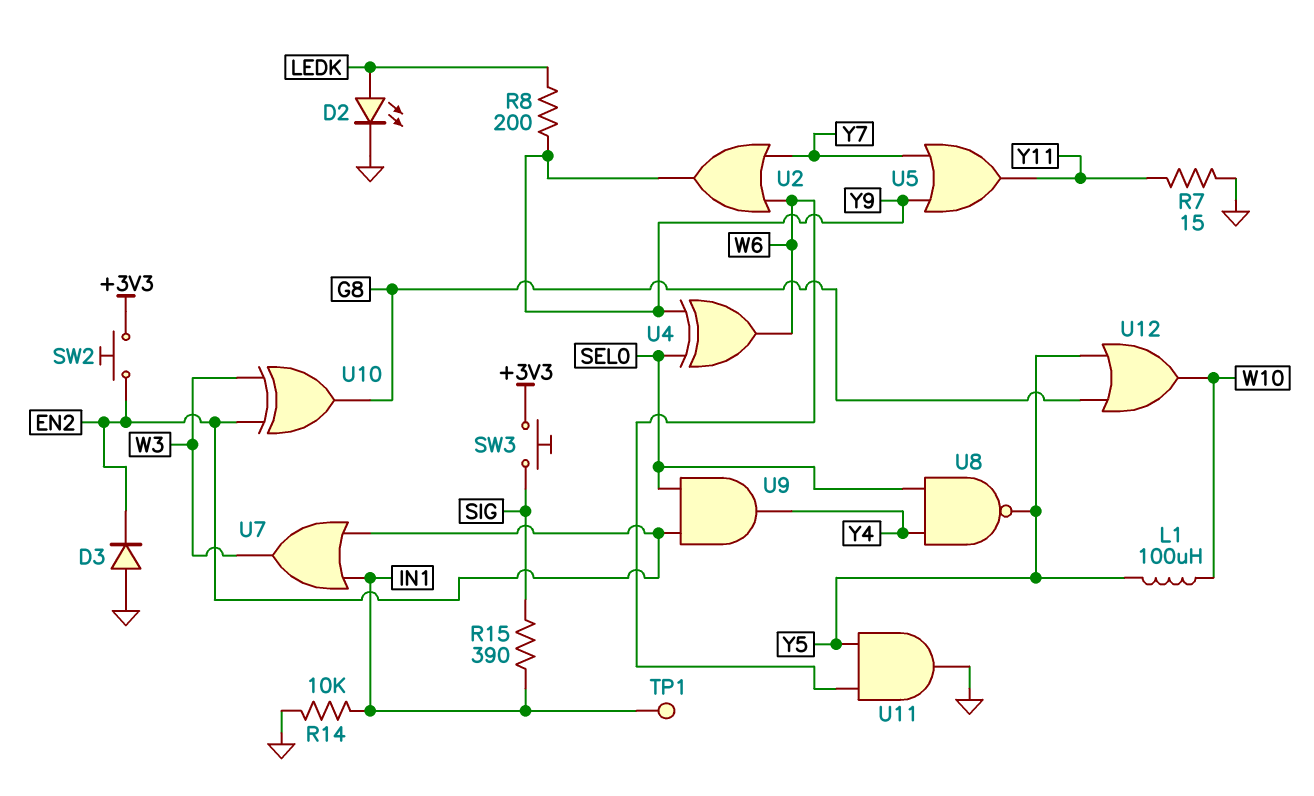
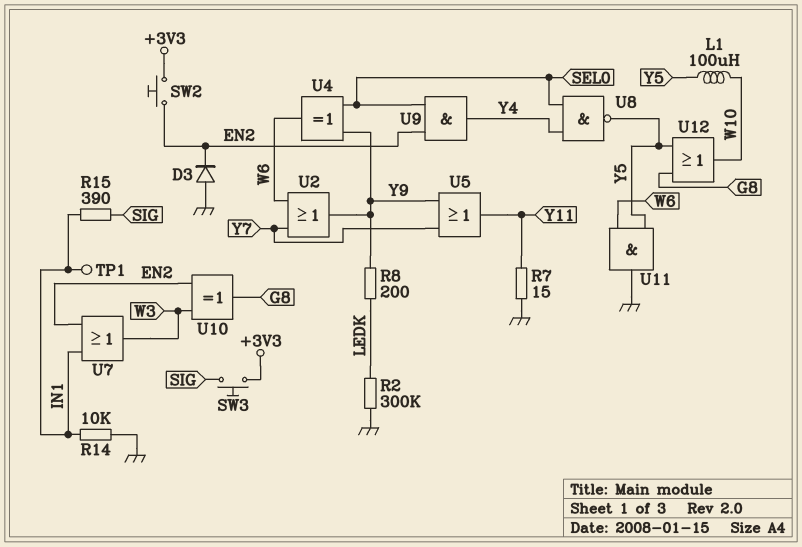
D2: LED (A LEDK, K GND) -> none
R2: none -> 300k (GND, LEDK)

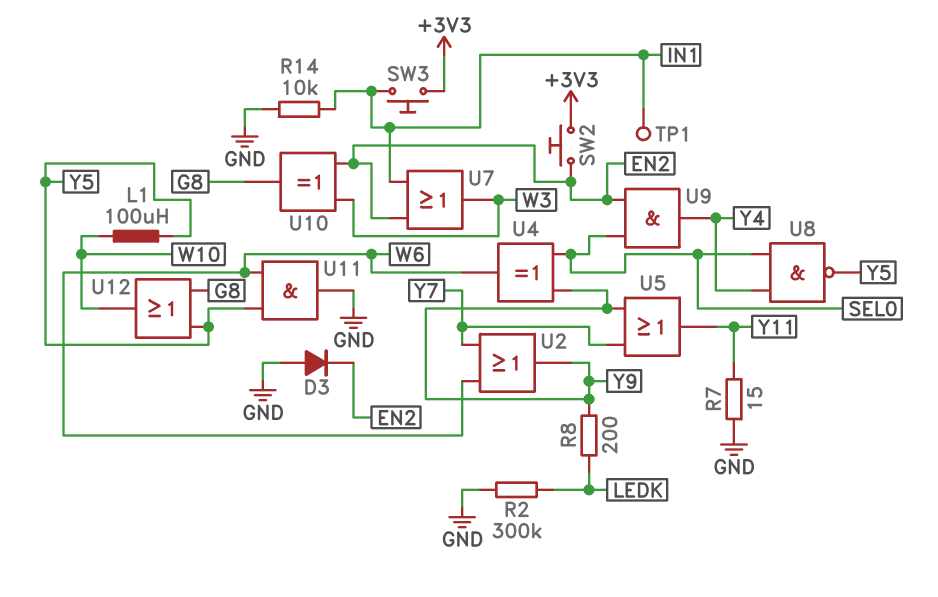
R15: 390 (IN1, SIG) -> none
SW3: button (+3V3, SIG) -> button (+3V3, IN1)

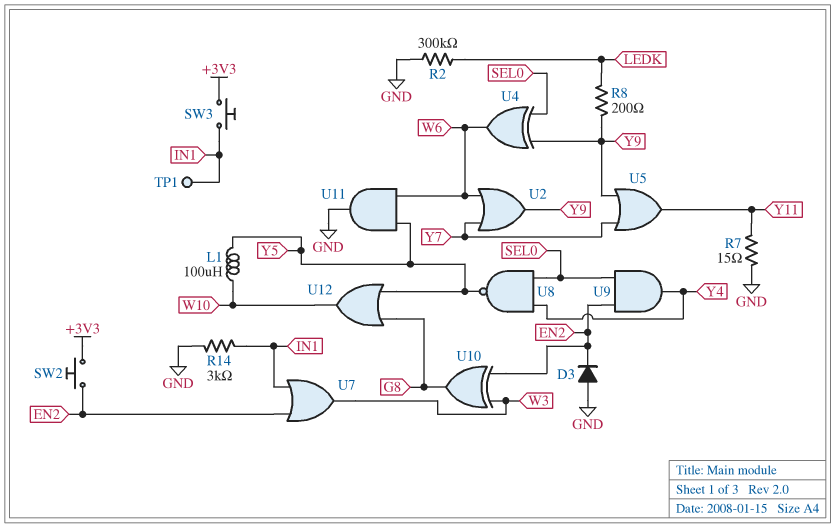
R14: 10k (GND, IN1) -> 3k (GND, IN1)

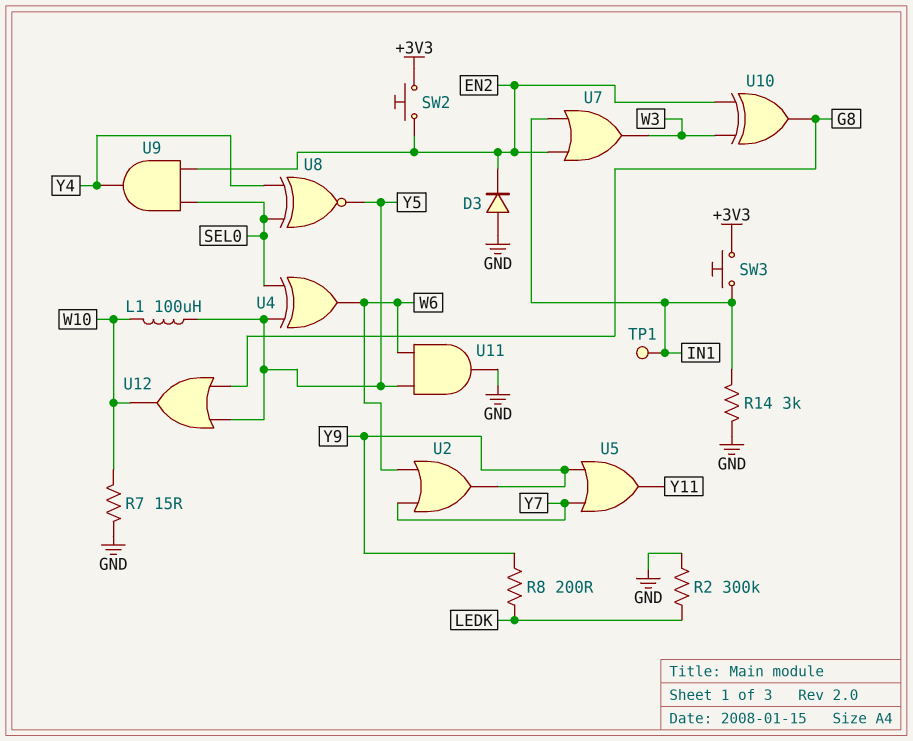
R7: 15 (GND, Y11) -> 15 (GND, W10)
U4: XOR (in SEL0, in Y9, out W6) -> XOR (in SEL0, in Y5, out W6)
U8: NAND (in SEL0, in Y4, out Y5) -> XNOR (in SEL0, in Y4, out Y5)

